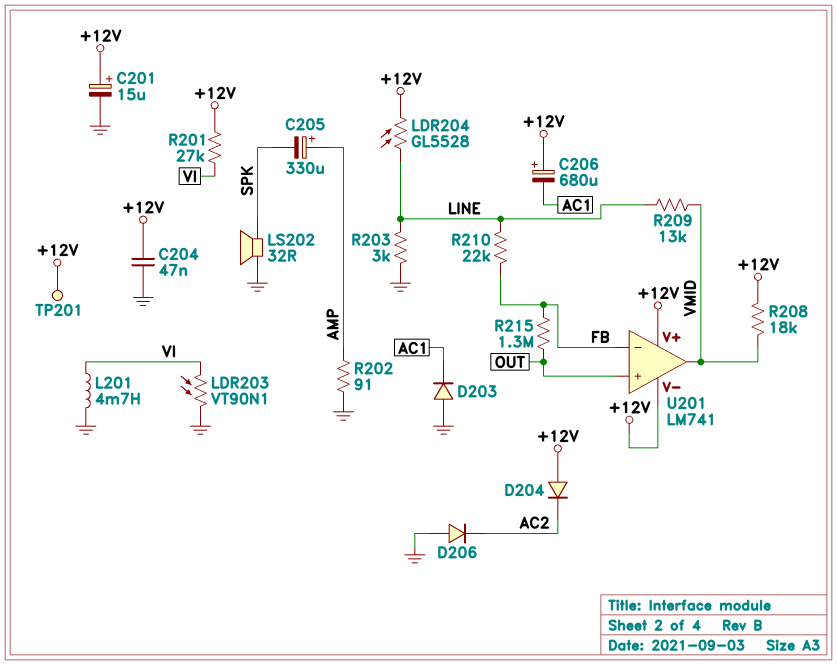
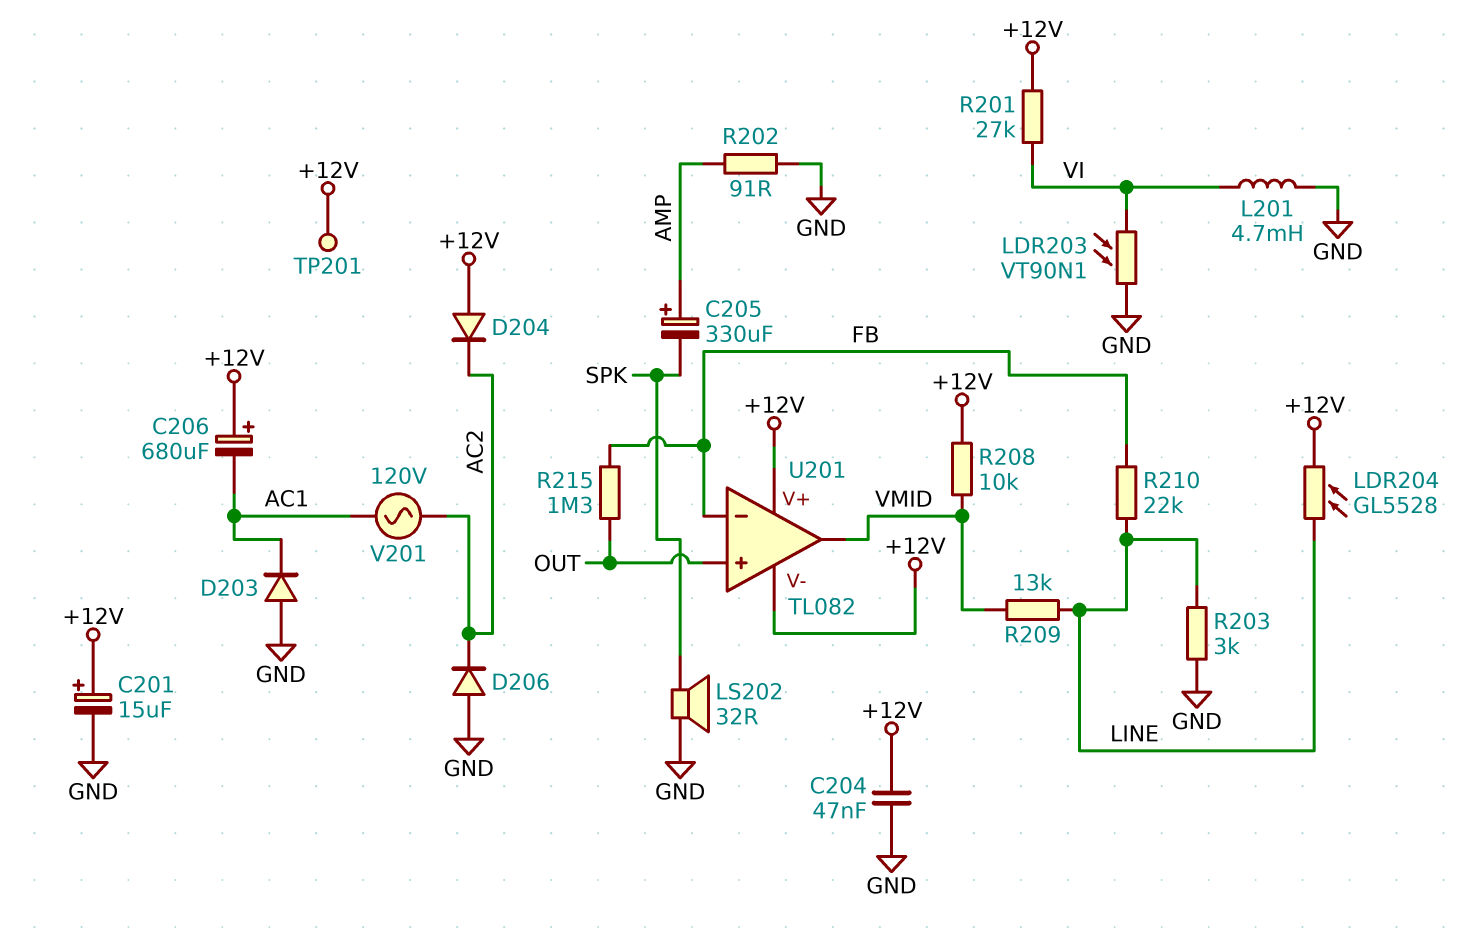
R208: 18k (+12V, VMID) -> 10k (+12V, VMID)
U201: LM741 -> TL082
V201: none -> AC 120V (AC1, AC2)

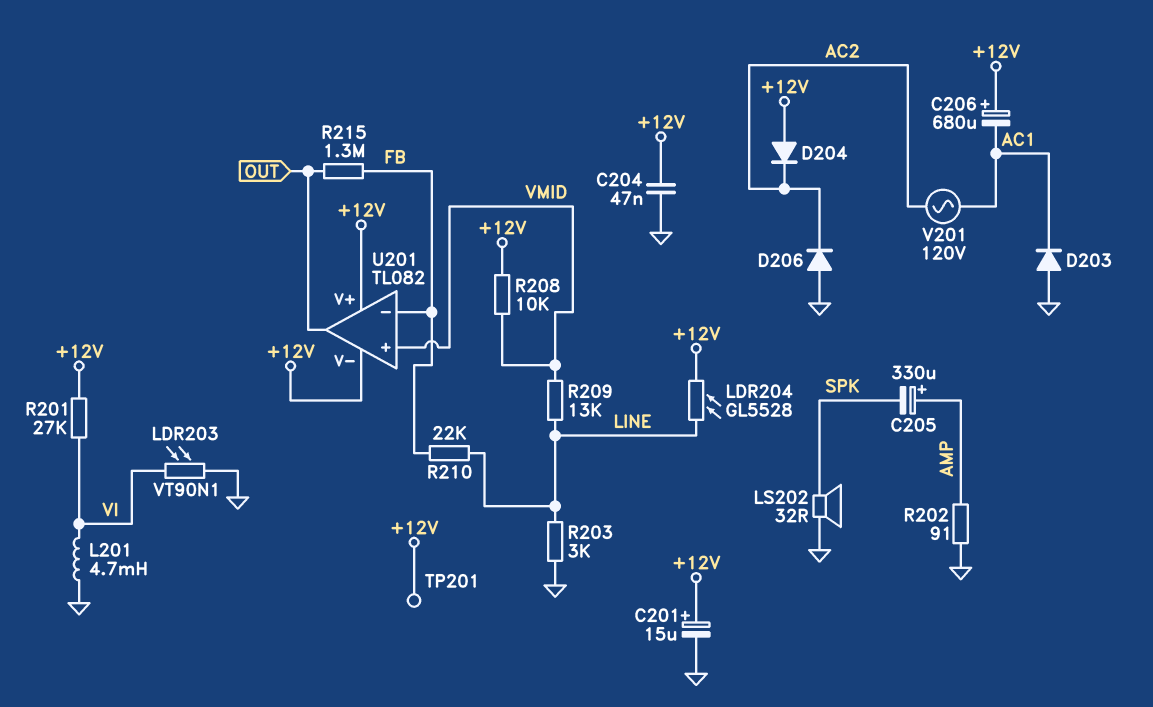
U201 pin in+: OUT -> VMID
U201 pin out: VMID -> OUT

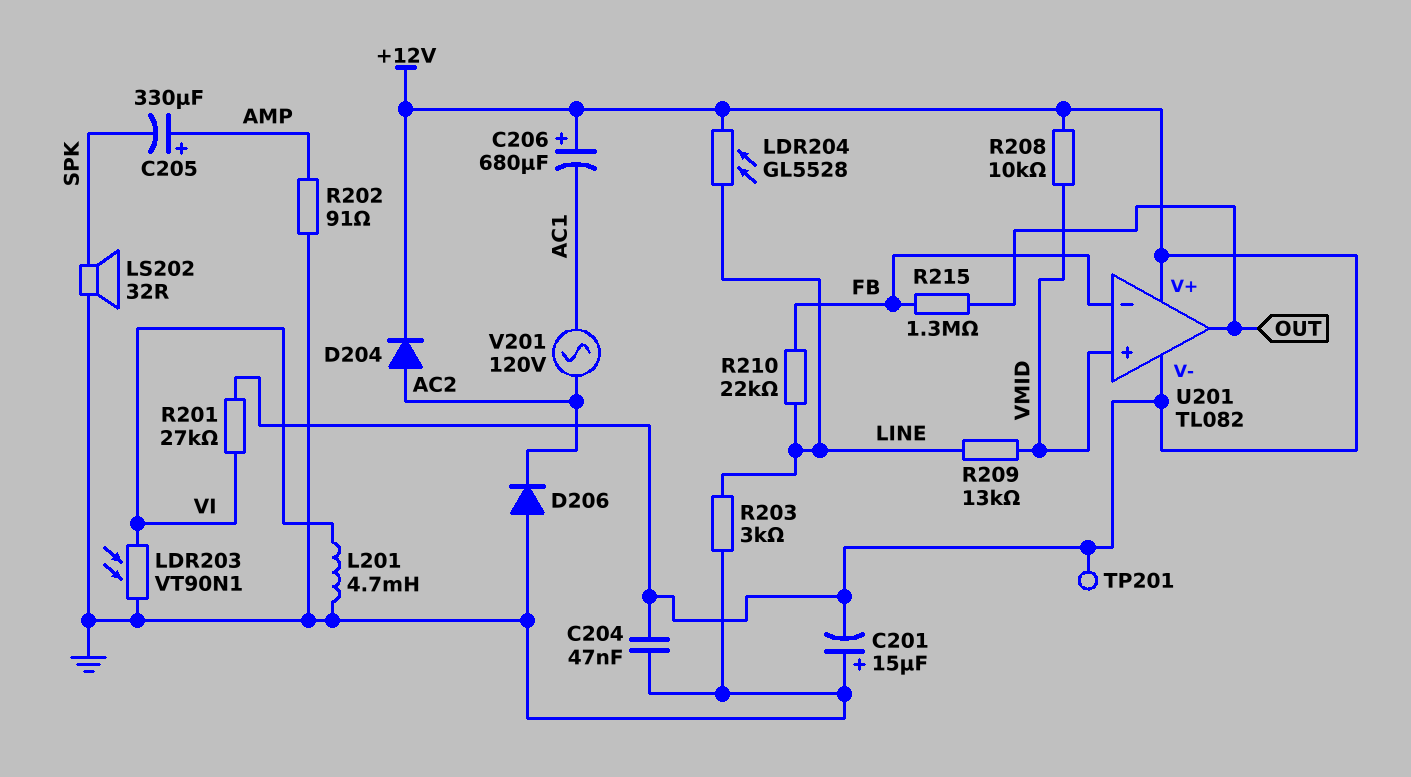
C201: 15uF (plus +12V, minus GND) -> 15uF (plus GND, minus +12V)
D203: diode (A GND, K AC1) -> none
D204: diode (A +12V, K AC2) -> diode (A AC2, K +12V)

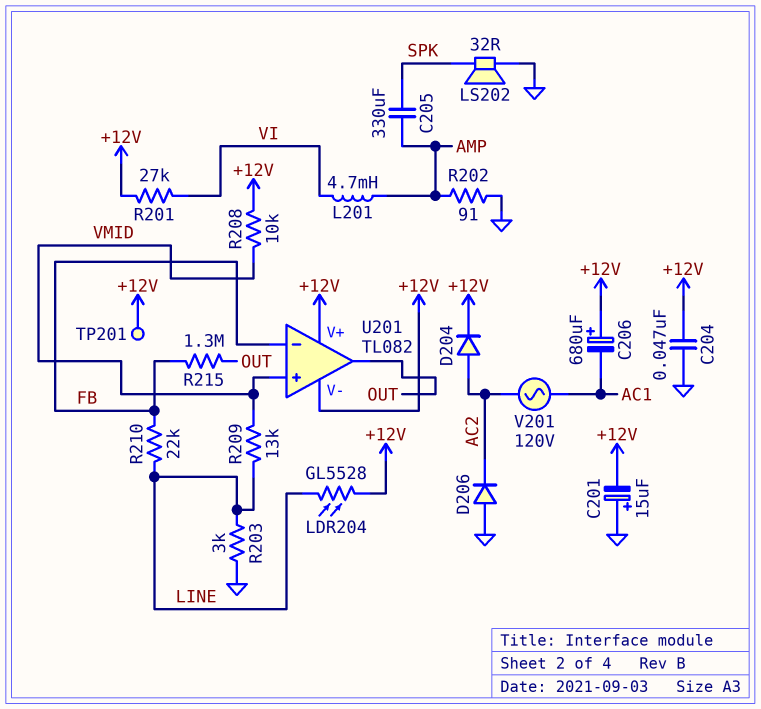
C205: 330uF (plus AMP, minus SPK) -> 330uF (AMP, SPK)
L201: 4.7mH (GND, VI) -> 4.7mH (AMP, VI)
LDR203: VT90N1 (GND, VI) -> none

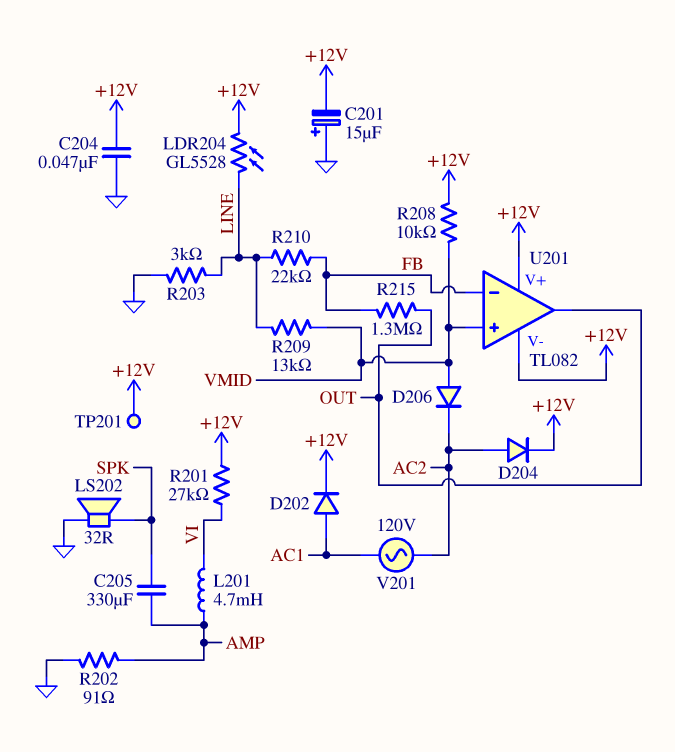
C206: 680uF (plus +12V, minus AC1) -> none
D202: none -> diode (A AC1, K +12V)
D206: diode (A GND, K AC2) -> diode (A VMID, K AC2)

